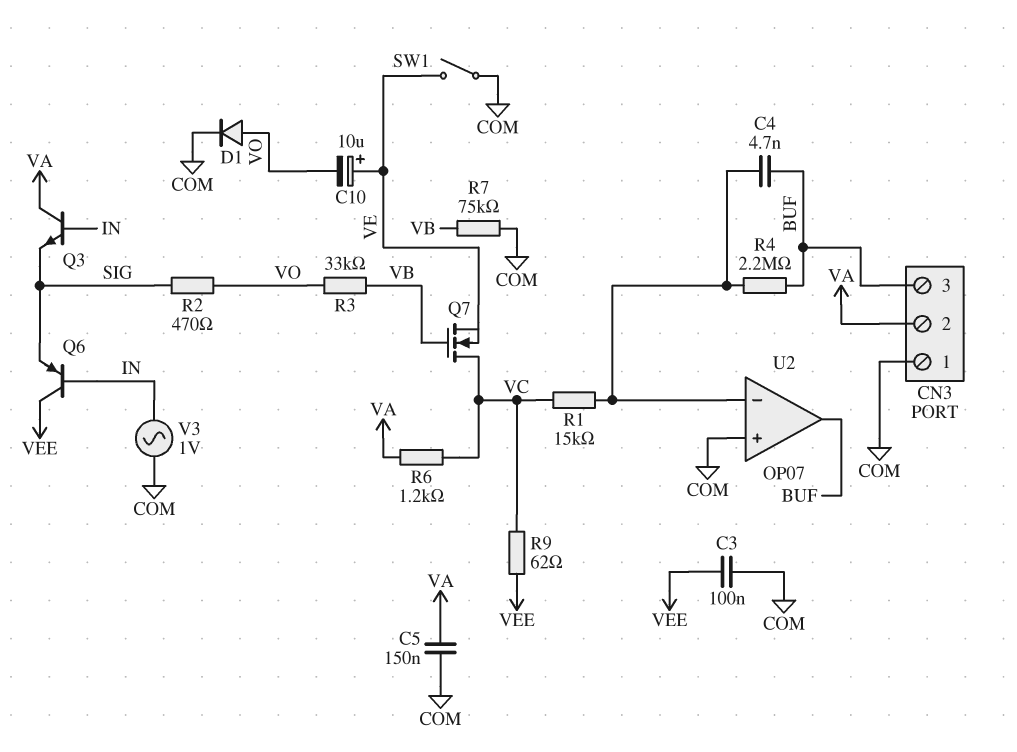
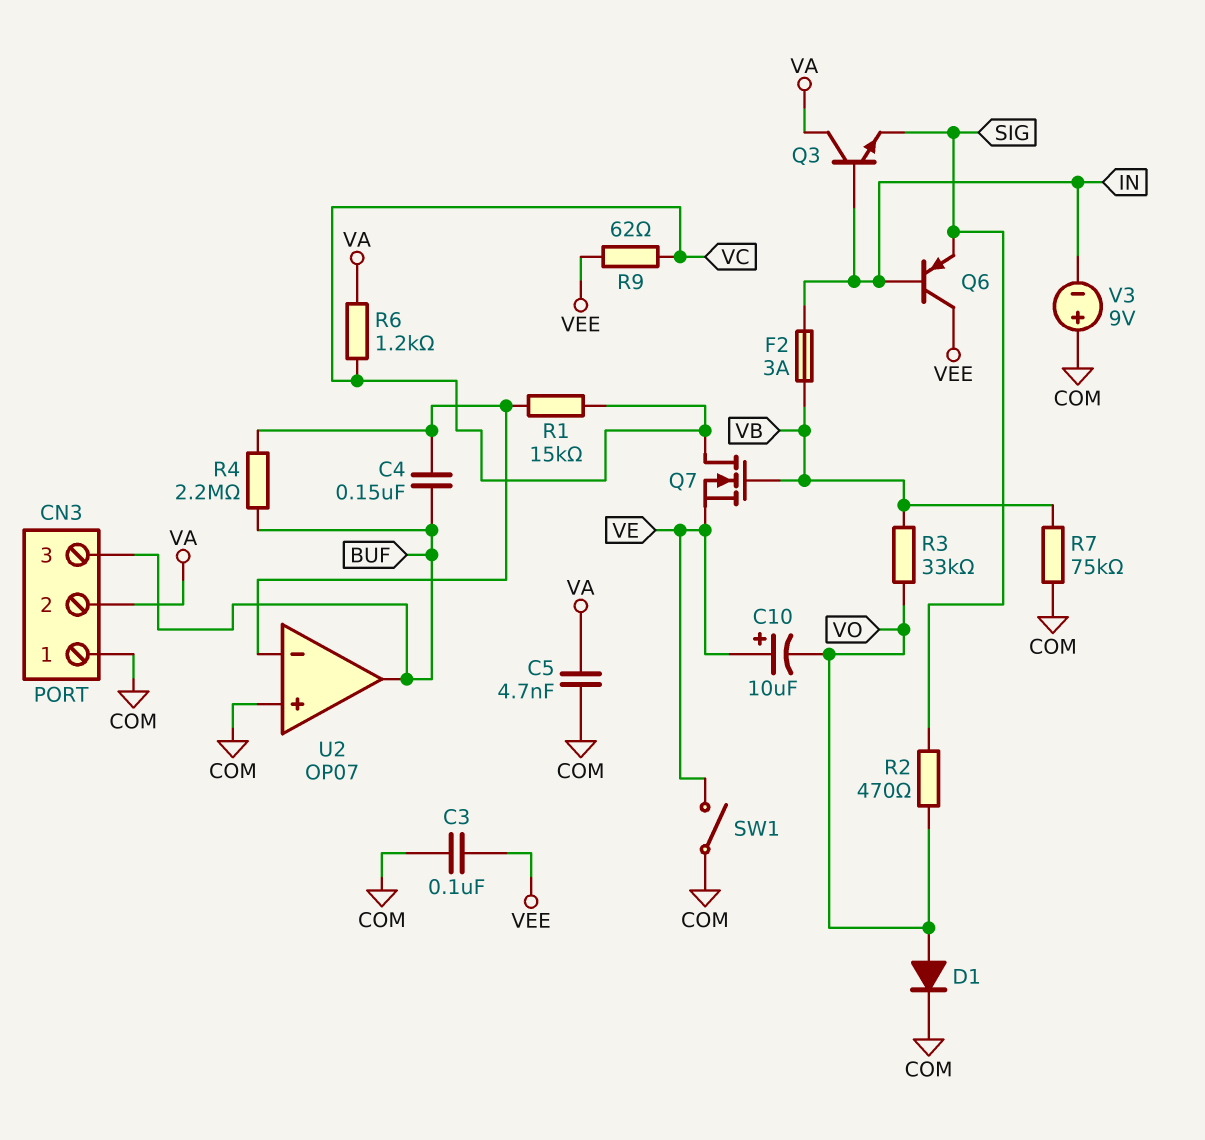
C4: 4.7nF (BUF, U2/in-) -> 150nF (BUF, U2/in-)
C5: 150nF (COM, VA) -> 4.7nF (COM, VA)
F2: none -> 3A (IN, VB)
V3: AC 1V (COM, IN) -> 9V (plus COM, minus IN)

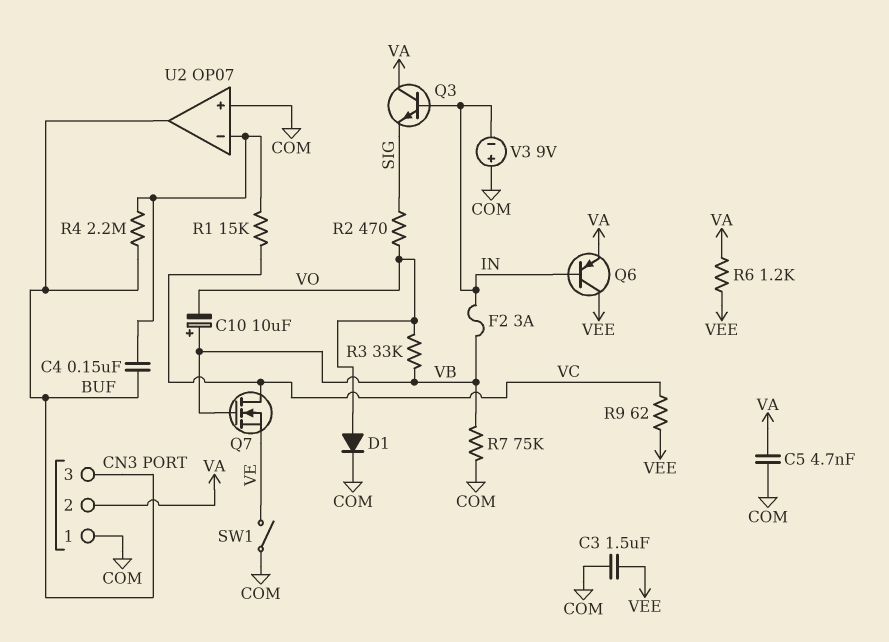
C3: 100nF (COM, VEE) -> 1.5uF (COM, VEE)
C10: 10uF (plus VE, minus VO) -> 10uF (plus VB, minus VO)
Q6: PNP (B IN, C VEE, E SIG) -> PNP (B IN, C VEE, E VA)
R6: 1.2k (VA, VC) -> 1.2k (VA, VEE)

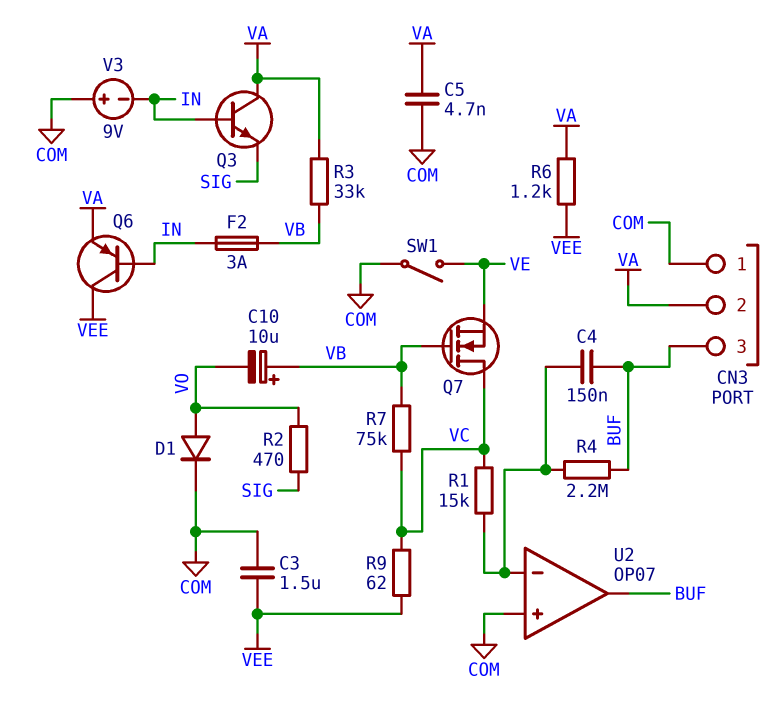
R3: 33k (VB, VO) -> 33k (VA, VB)
R7: 75k (COM, VB) -> 75k (VB, VC)

